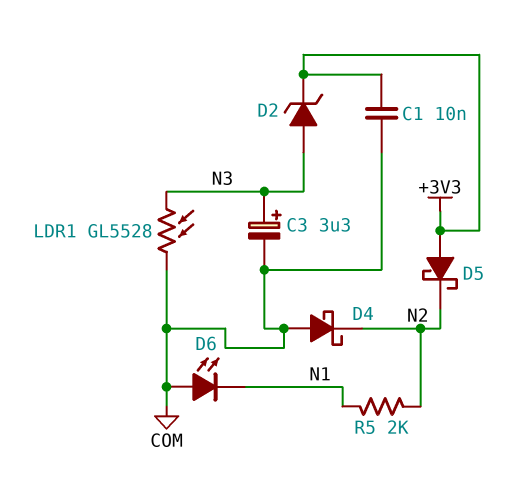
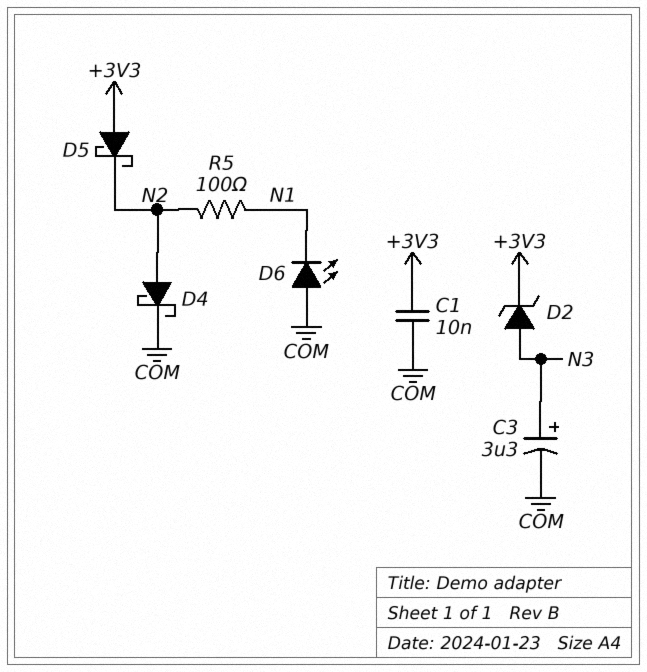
D4: schottky (A COM, K N2) -> schottky (A N2, K COM)
LDR1: GL5528 (COM, N3) -> none
R5: 2k (N1, N2) -> 100 (N1, N2)

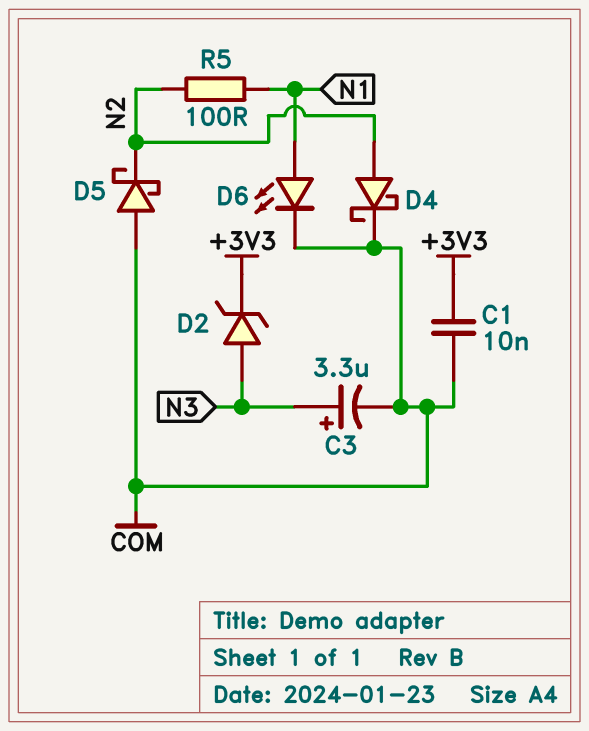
D5: schottky (A +3V3, K N2) -> schottky (A COM, K N2)
D6: LED (A COM, K N1) -> LED (A N1, K COM)

